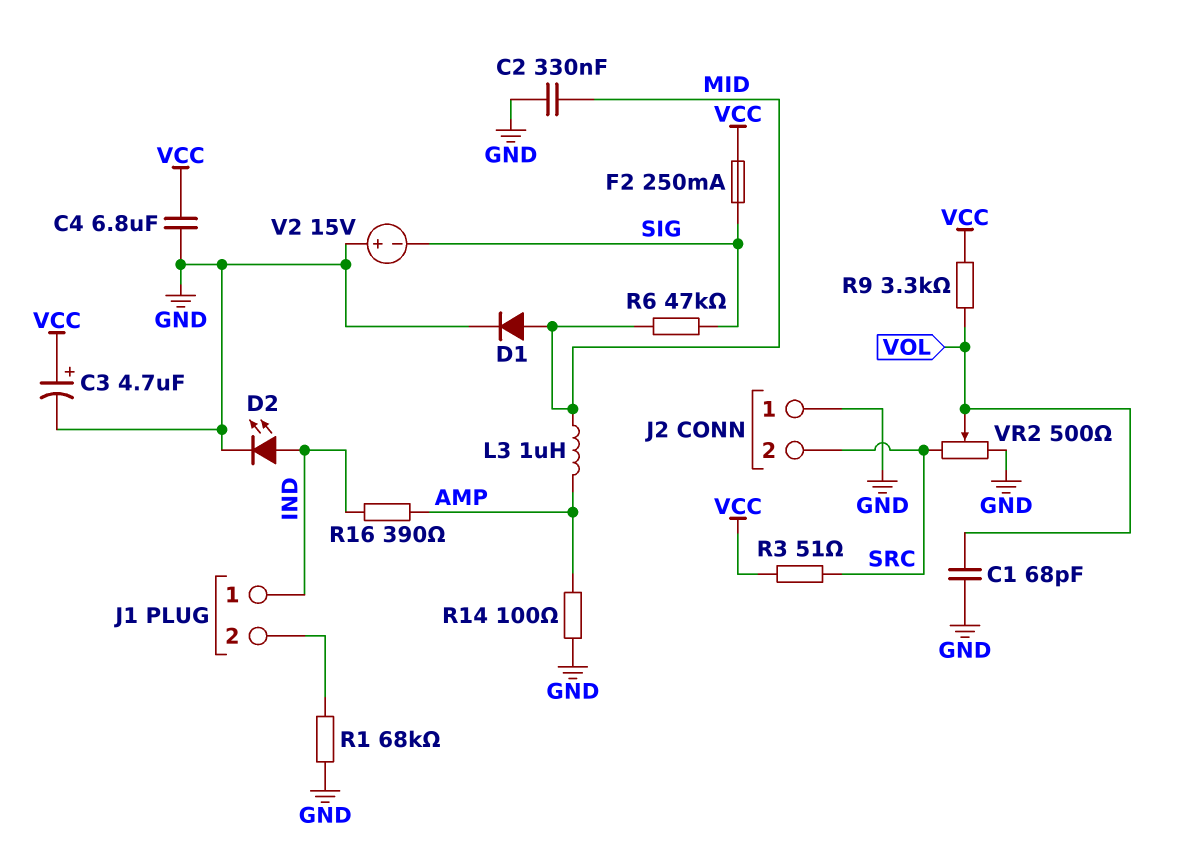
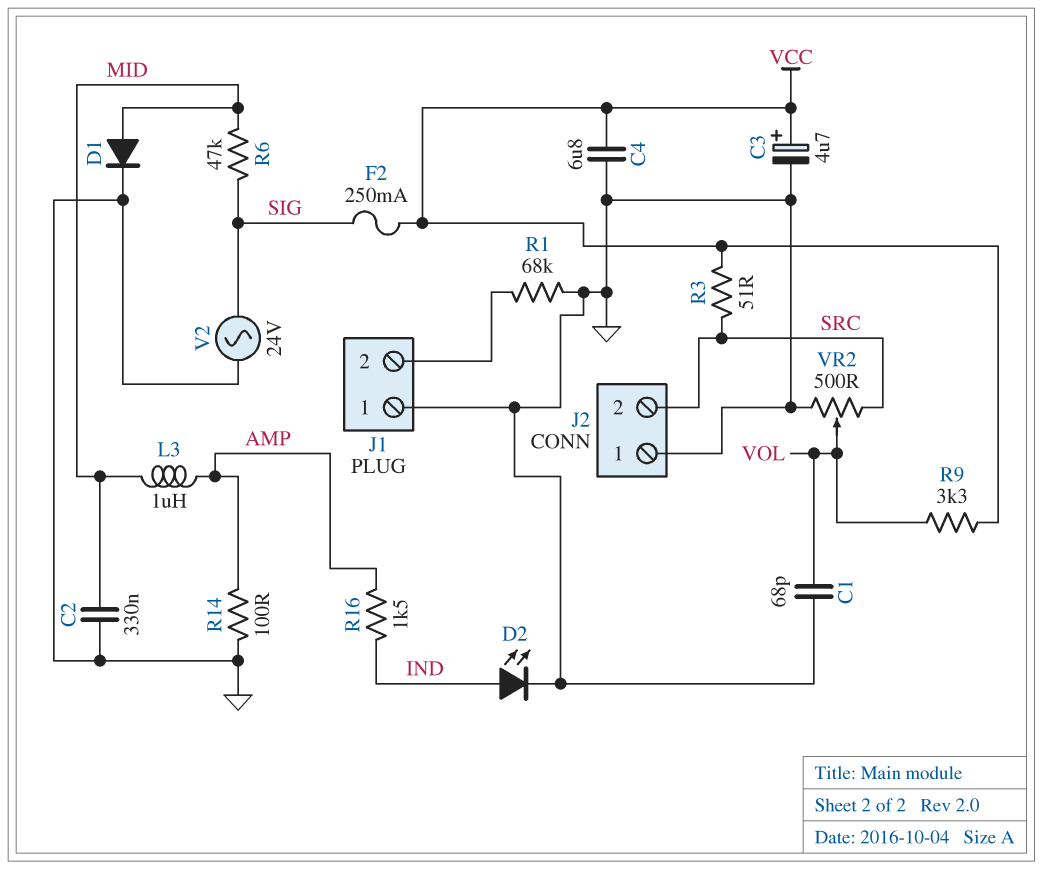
J1 pin 1: IND -> GND
R16: 390 (AMP, IND) -> 1.5k (AMP, IND)
V2: 15V (plus GND, minus SIG) -> AC 24V (GND, SIG)

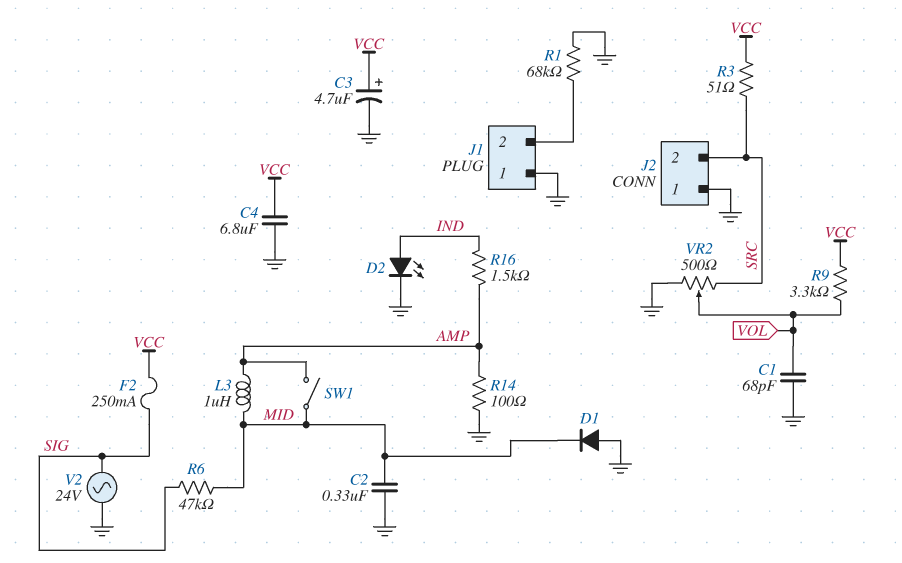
D1: diode (A MID, K GND) -> diode (A GND, K MID)
SW1: none -> switch (AMP, MID)

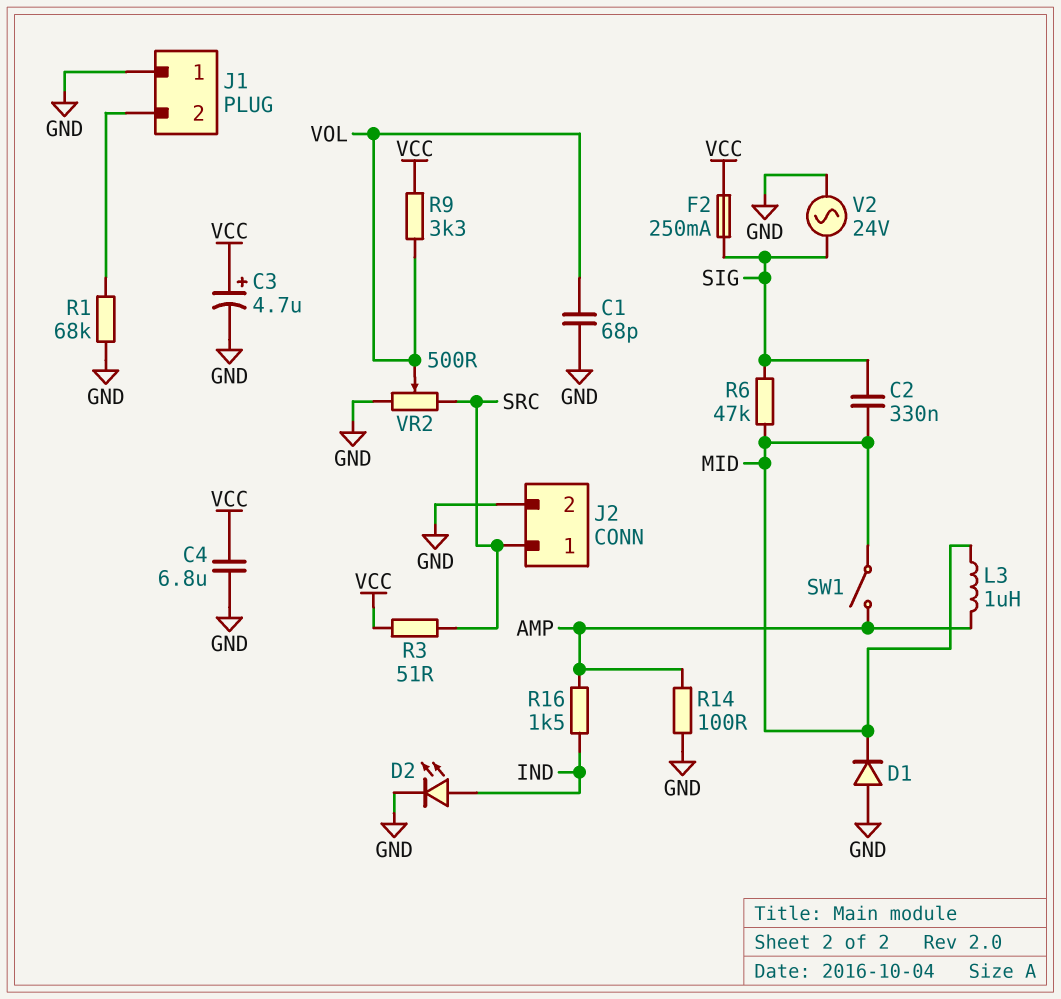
C2: 330nF (GND, MID) -> 330nF (MID, SIG)
J2 pin 1: GND -> SRC
J2 pin 2: SRC -> GND

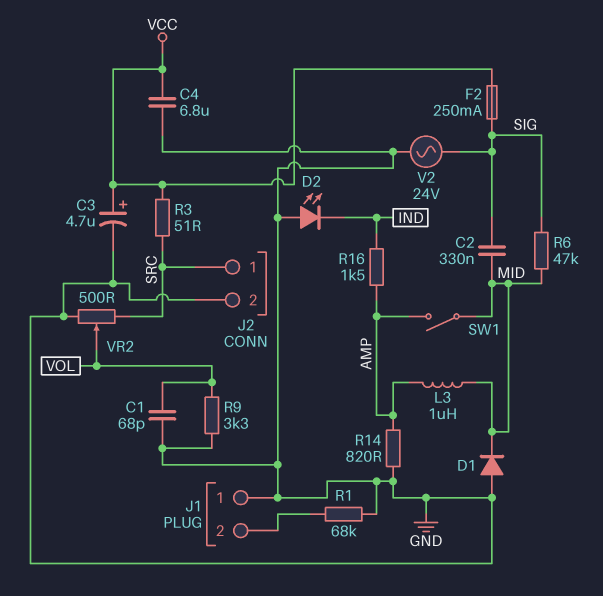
D2: LED (A IND, K GND) -> LED (A GND, K IND)
R9: 3.3k (VCC, VOL) -> 3.3k (GND, VOL)
R14: 100 (AMP, GND) -> 820 (AMP, GND)

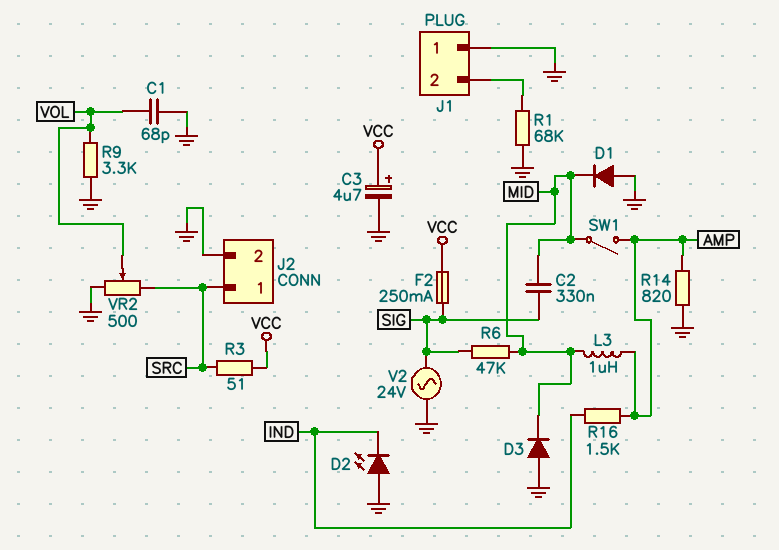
C4: 6.8uF (GND, VCC) -> none
D3: none -> diode (A GND, K MID)

